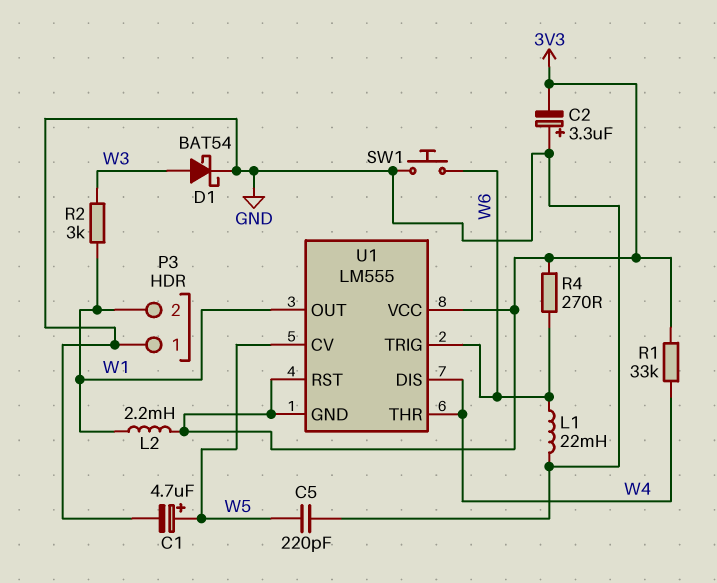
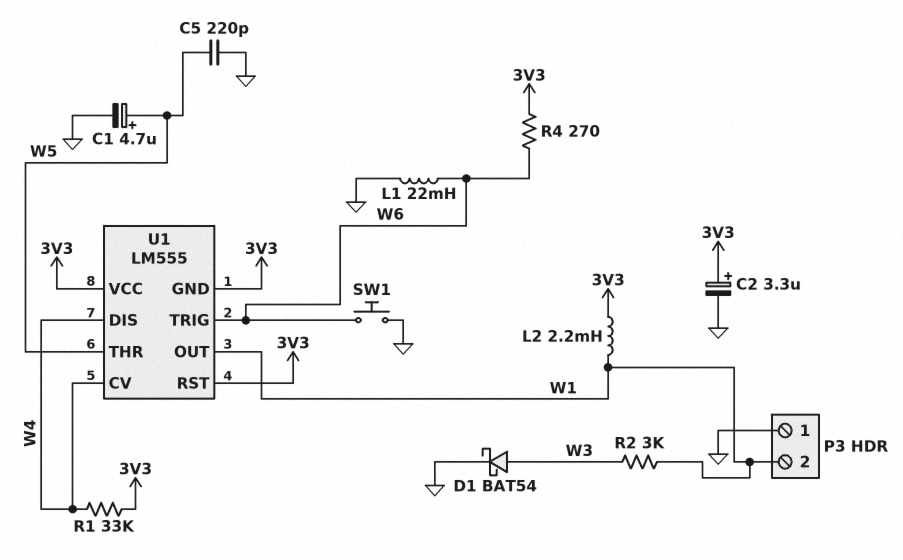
C2: 3.3uF (plus GND, minus 3V3) -> 3.3uF (plus 3V3, minus GND)
U1 pin CV: W5 -> W4
U1 pin THR: W4 -> W5

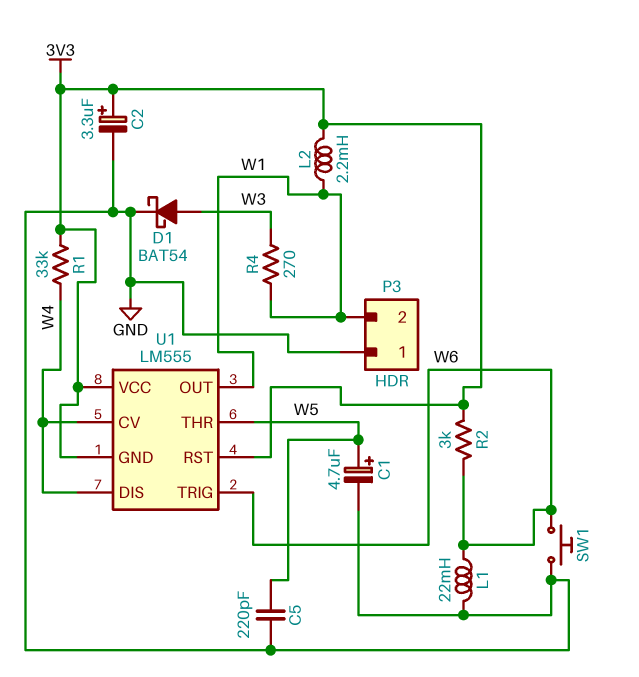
R2: 3k (W1, W3) -> 3k (3V3, W6)
R4: 270 (3V3, W6) -> 270 (W1, W3)

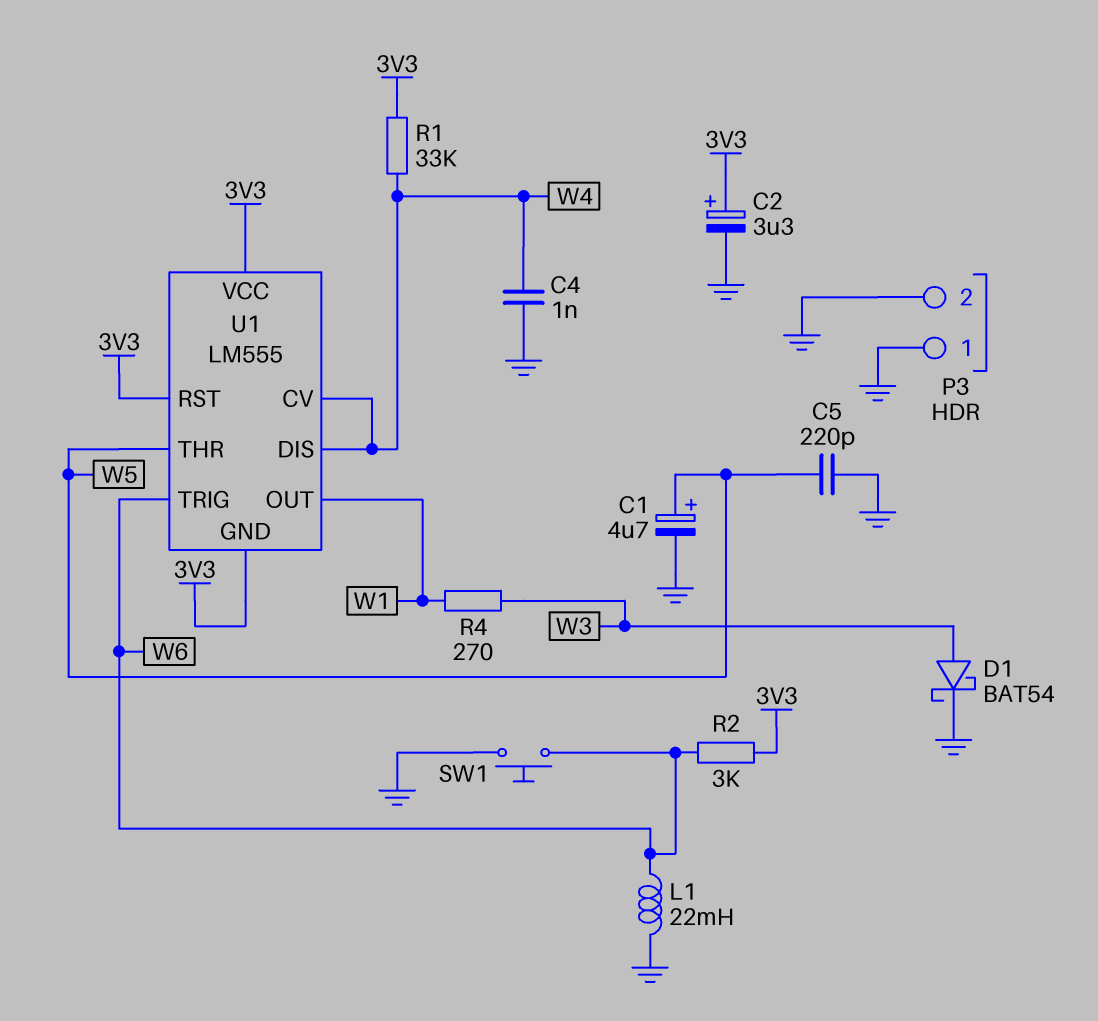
C4: none -> 1nF (GND, W4)
L2: 2.2mH (3V3, W1) -> none
P3 pin 2: W1 -> GND

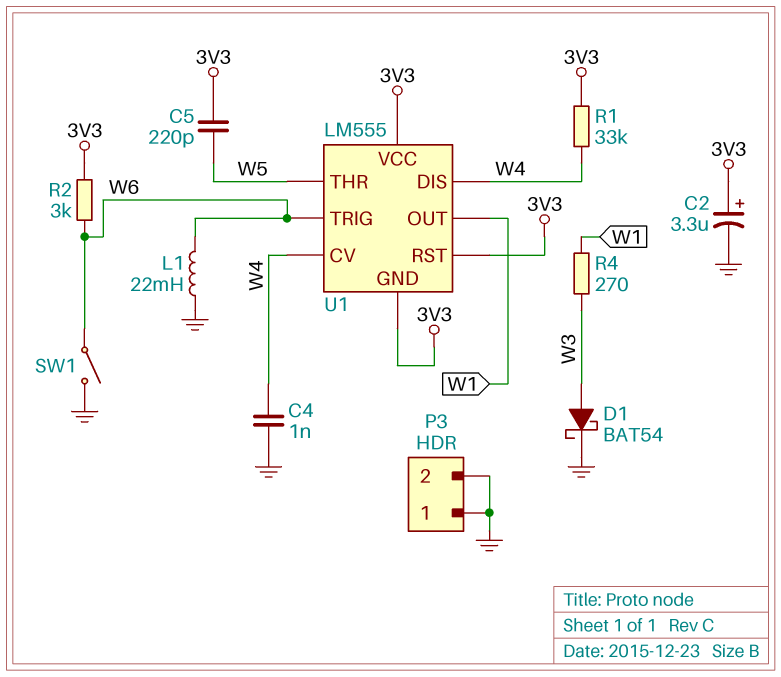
C1: 4.7uF (plus W5, minus GND) -> none
C5: 220pF (GND, W5) -> 220pF (3V3, W5)
SW1: button (GND, W6) -> switch (GND, W6)

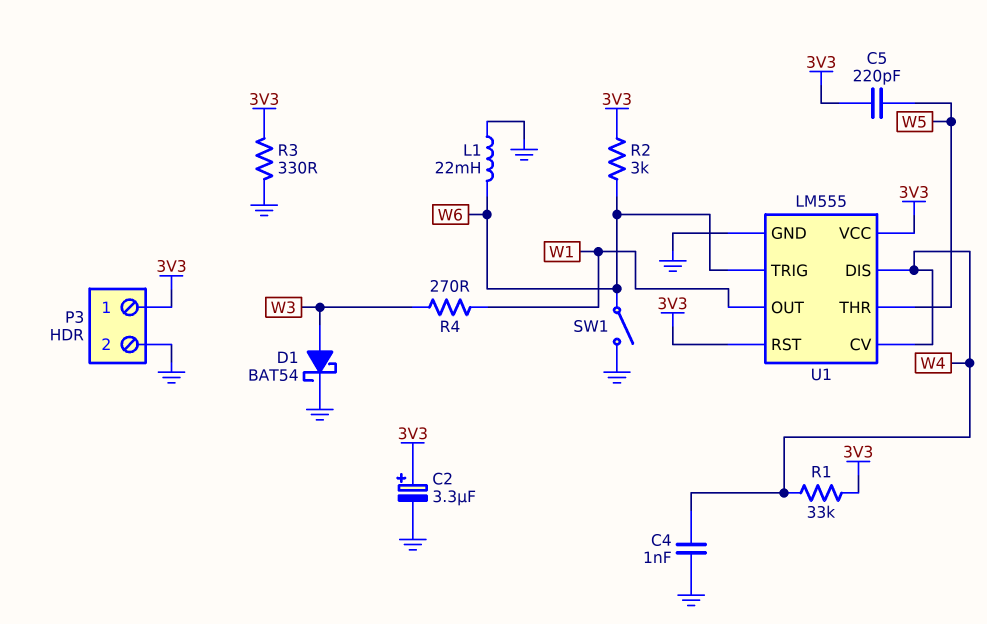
P3 pin 1: GND -> 3V3
R3: none -> 330 (3V3, GND)
U1 pin GND: 3V3 -> GND

